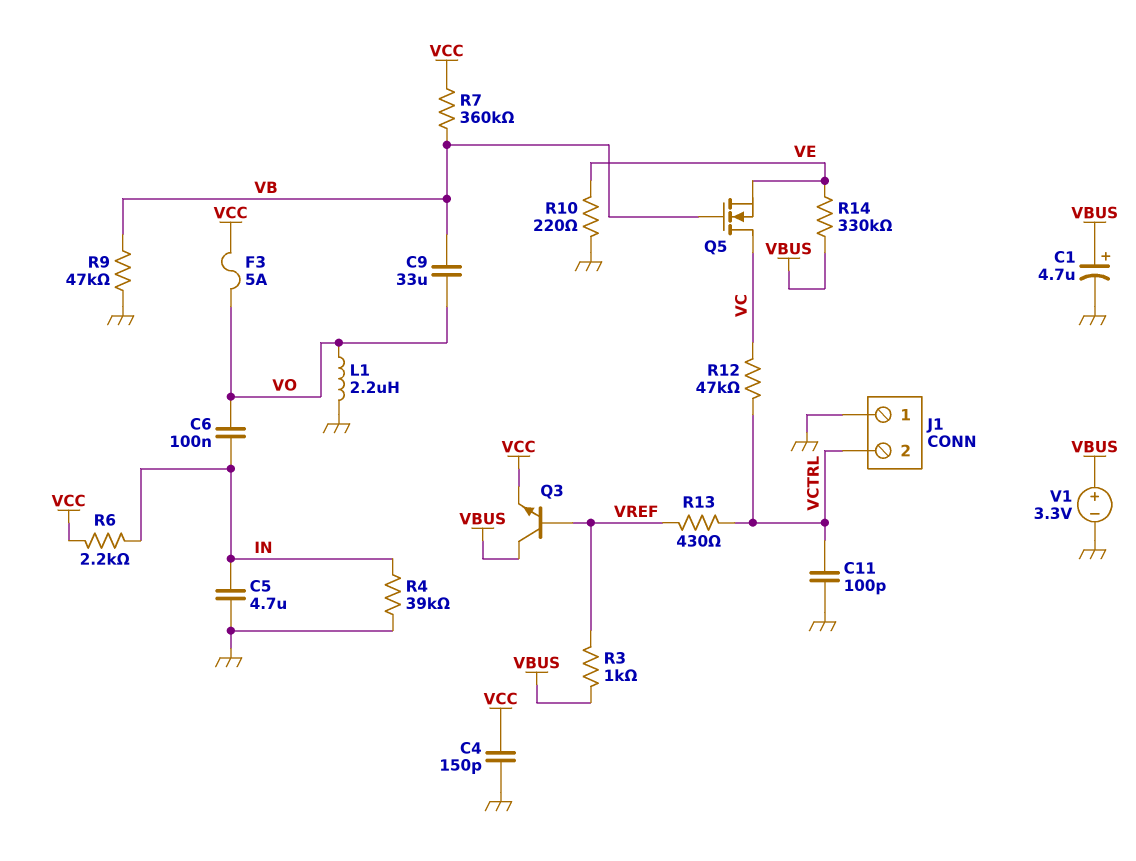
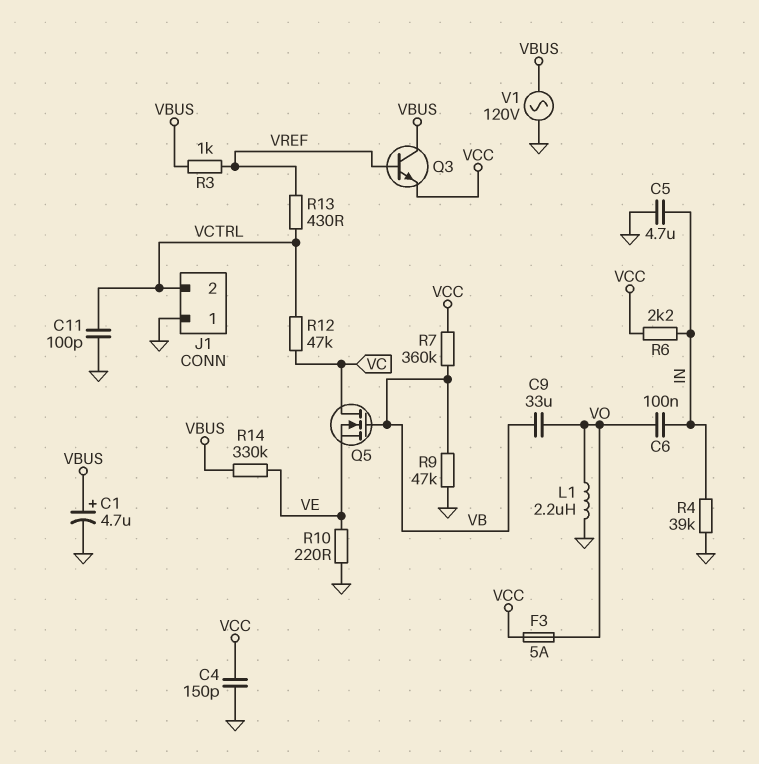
V1: 3.3V (plus VBUS, minus GND) -> AC 120V (GND, VBUS)

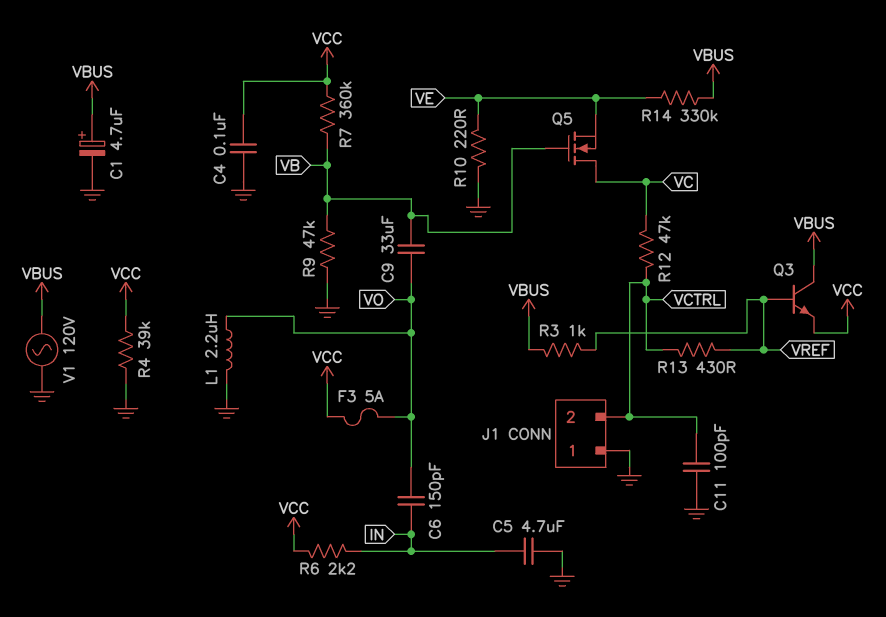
C4: 150pF (GND, VCC) -> 100nF (GND, VCC)
C6: 100nF (IN, VO) -> 150pF (IN, VO)
R4: 39k (GND, IN) -> 39k (GND, VCC)

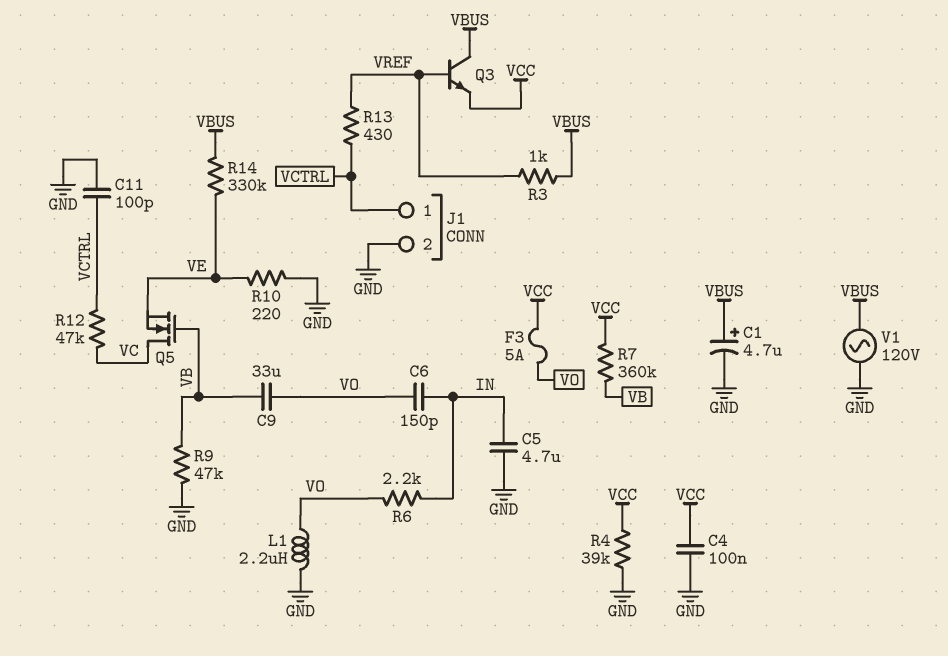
J1 pin 1: GND -> VCTRL
J1 pin 2: VCTRL -> GND
R6: 2.2k (IN, VCC) -> 2.2k (IN, VO)

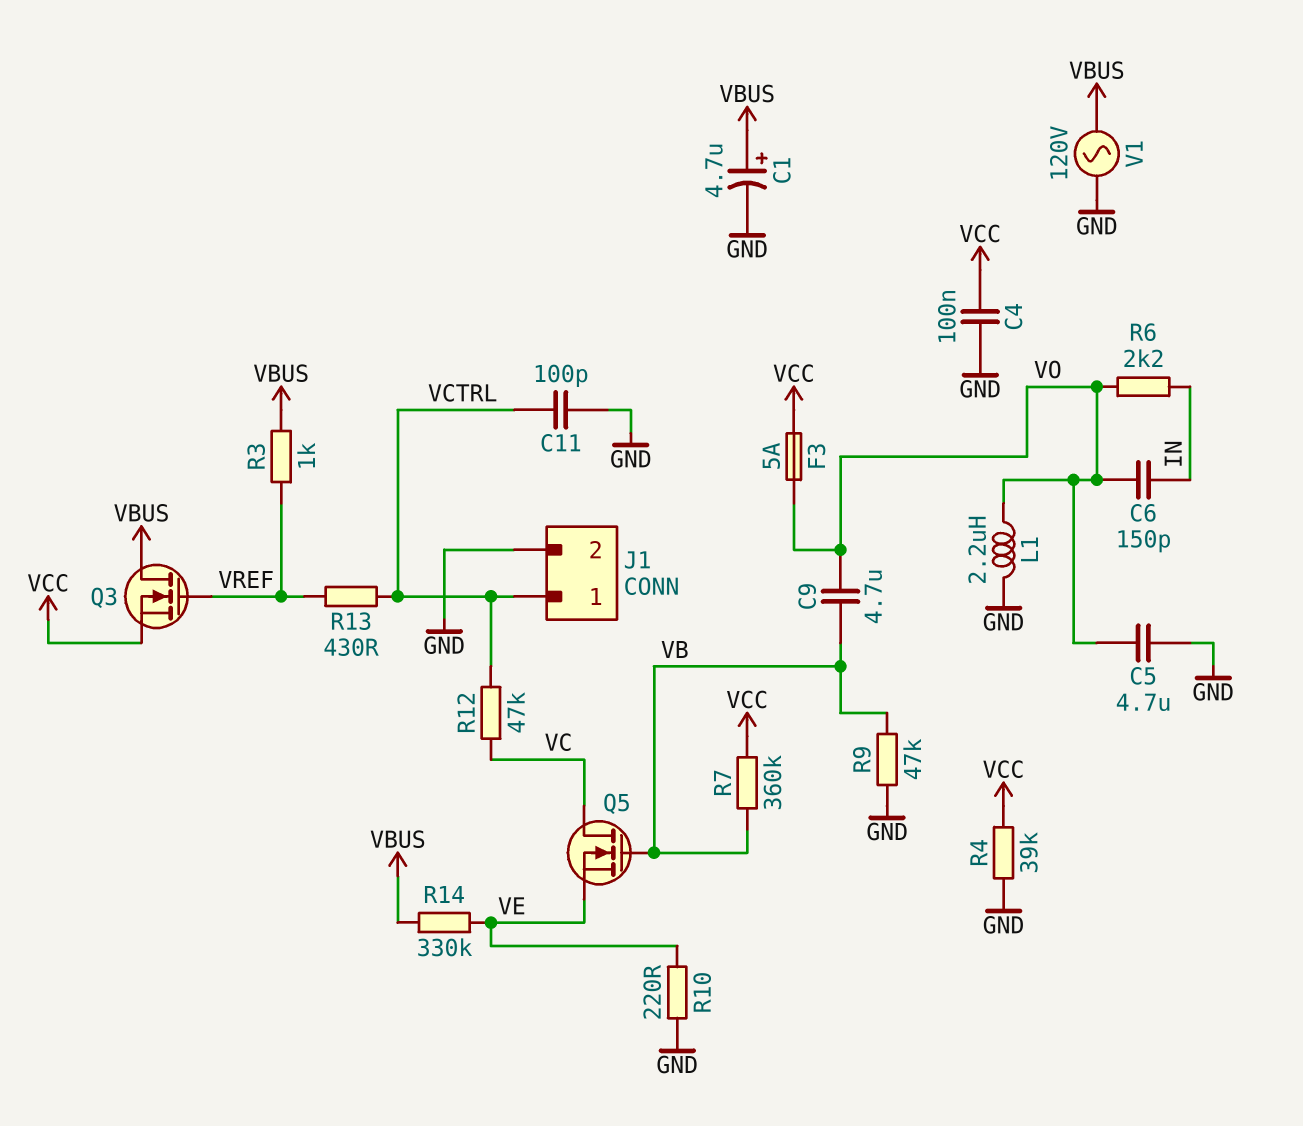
C5: 4.7uF (GND, IN) -> 4.7uF (GND, VO)
C9: 33uF (VB, VO) -> 4.7uF (VB, VO)
Q3: NPN (B VREF, C VBUS, E VCC) -> NMOS (G VREF, D VBUS, S VCC)

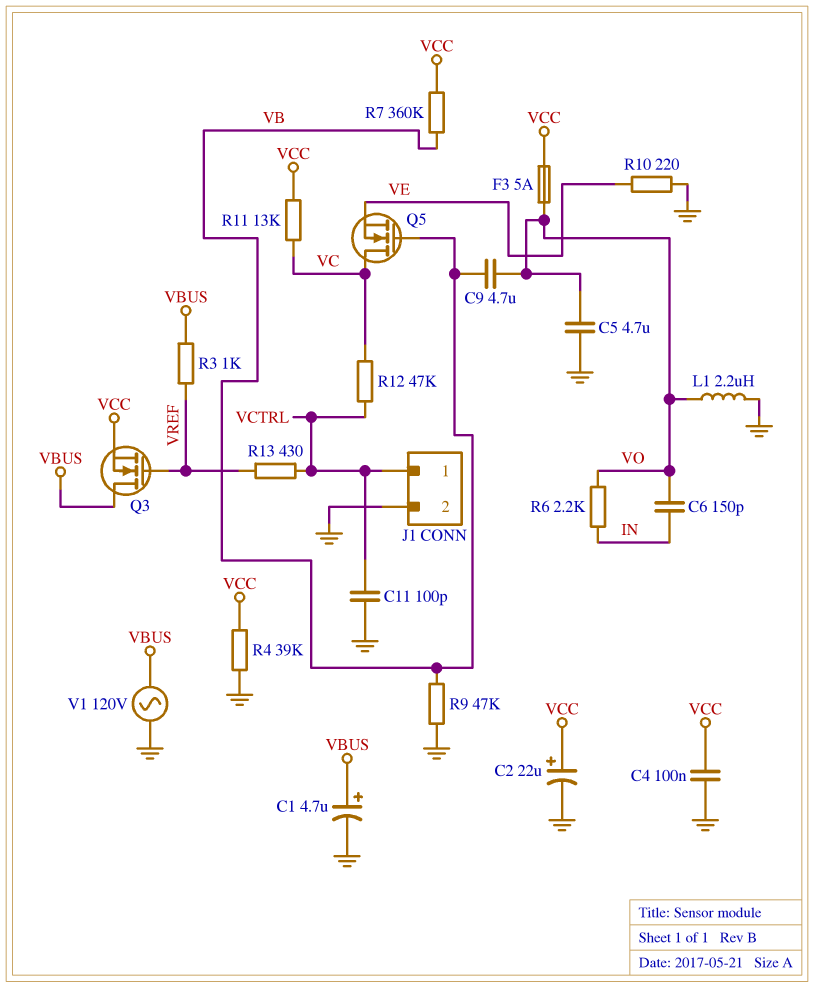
C2: none -> 22uF (plus VCC, minus GND)
R11: none -> 13k (VC, VCC)
R14: 330k (VBUS, VE) -> none

